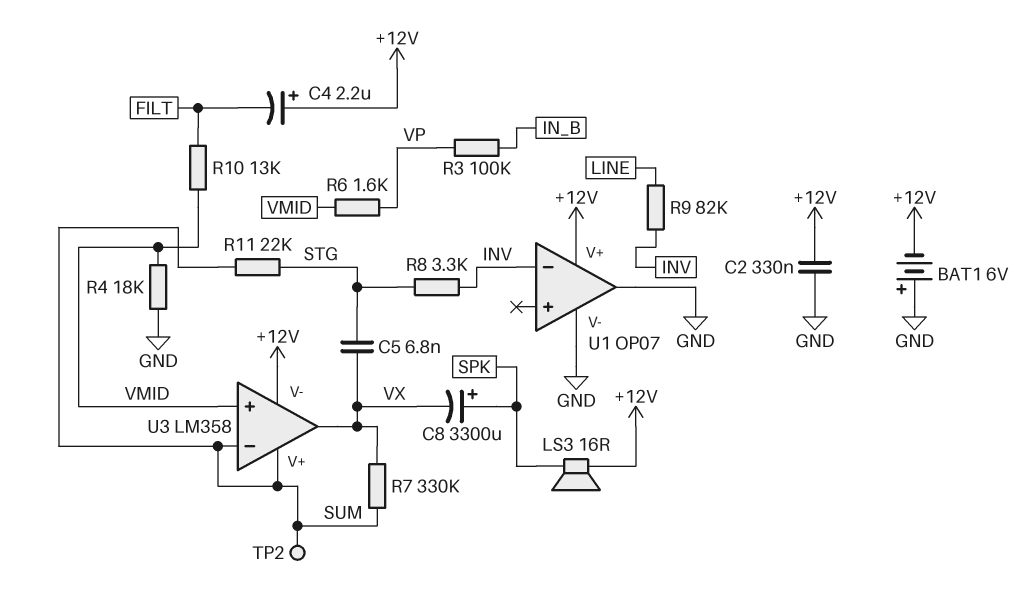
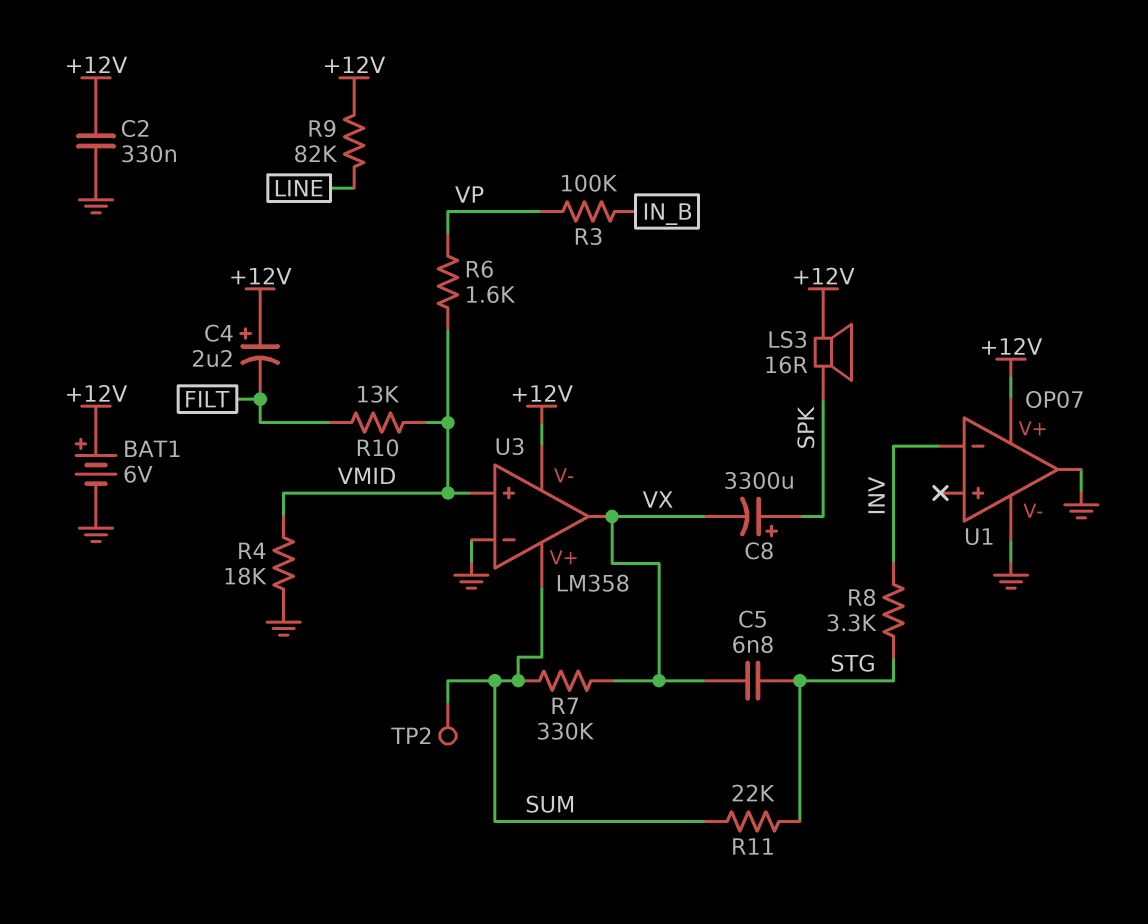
BAT1: 6V (plus GND, minus +12V) -> 6V (plus +12V, minus GND)
R9: 82k (INV, LINE) -> 82k (+12V, LINE)
U3 pin in-: SUM -> GND

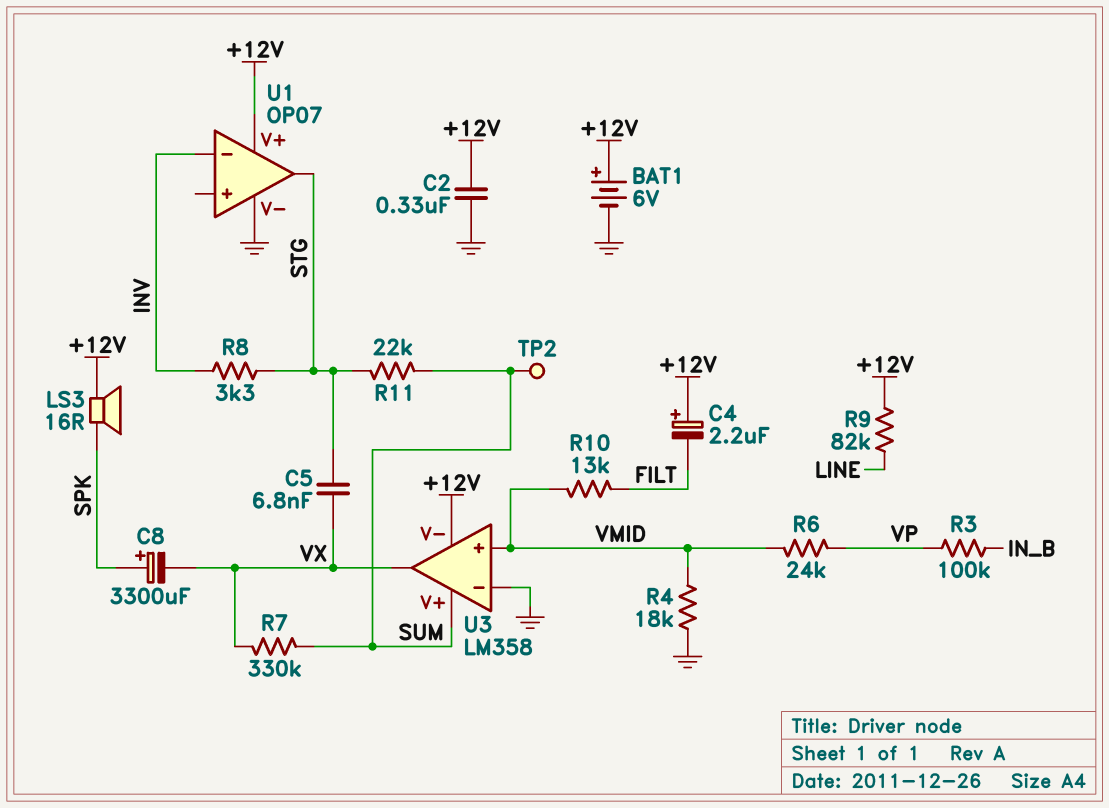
R6: 1.6k (VMID, VP) -> 24k (VMID, VP)
U1 pin out: GND -> STG

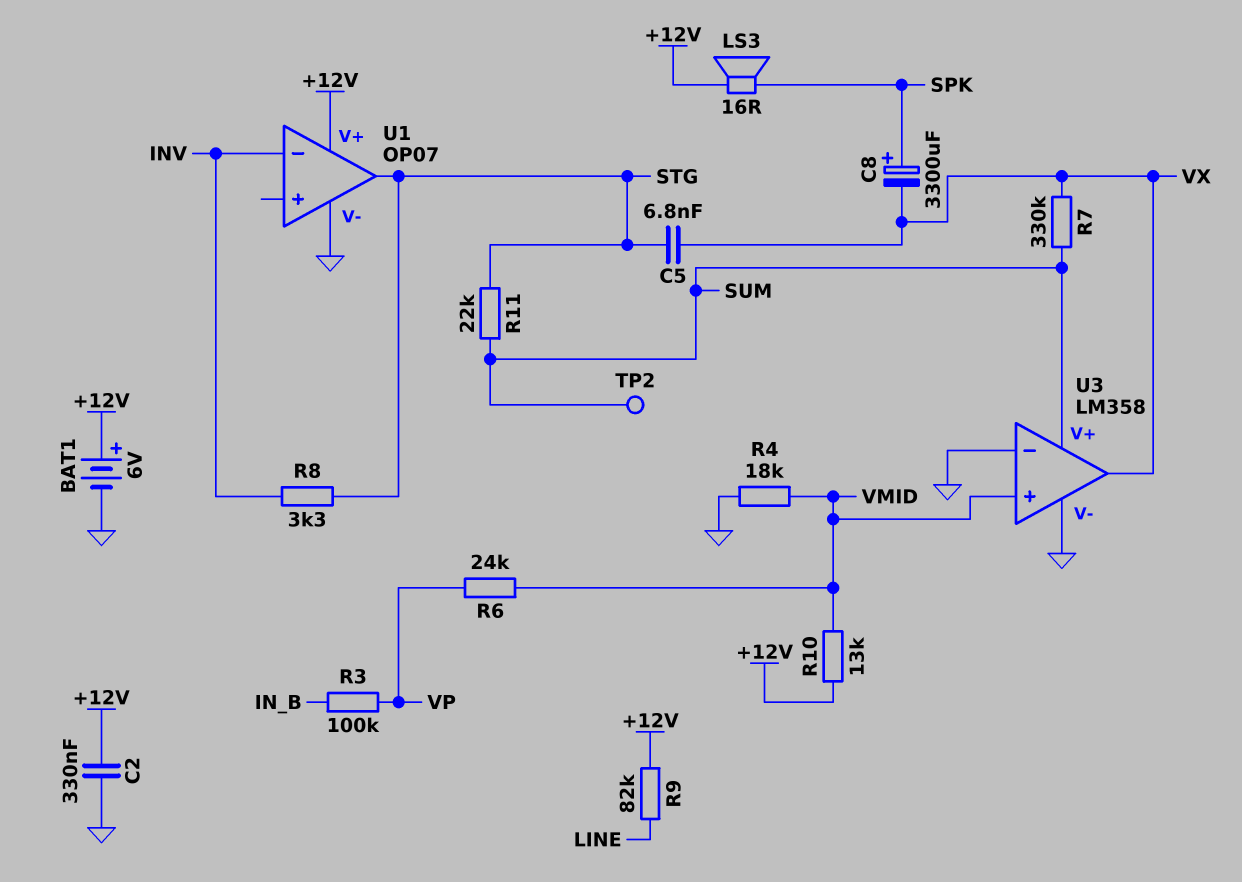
C4: 2.2uF (plus +12V, minus FILT) -> none
R10: 13k (FILT, VMID) -> 13k (+12V, VMID)
U3 pin V-: +12V -> GND

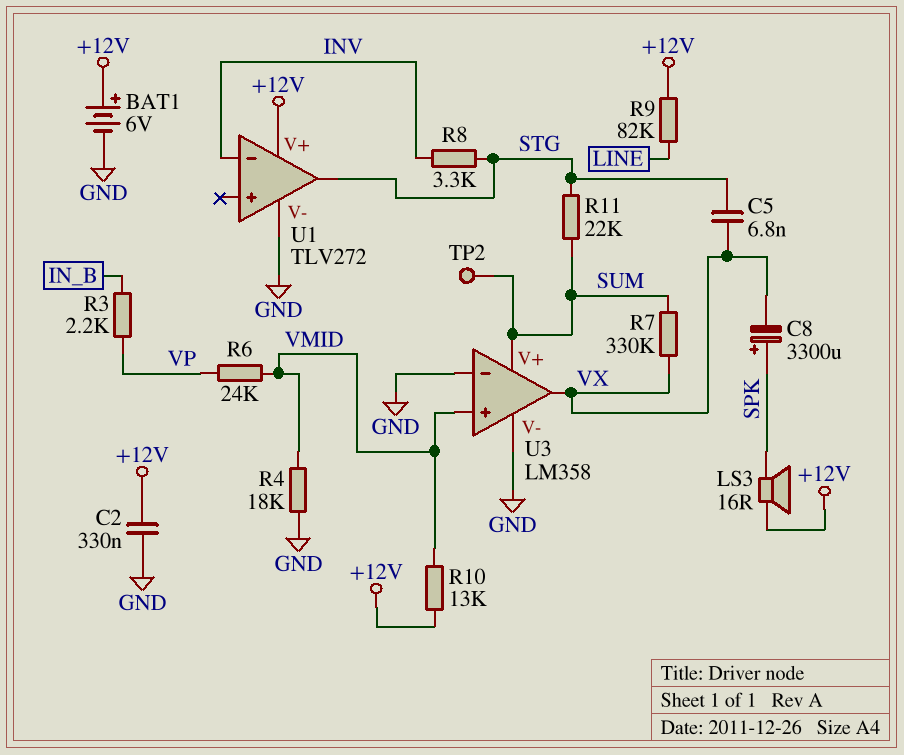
R3: 100k (IN_B, VP) -> 2.2k (IN_B, VP)
U1: OP07 -> TLV272

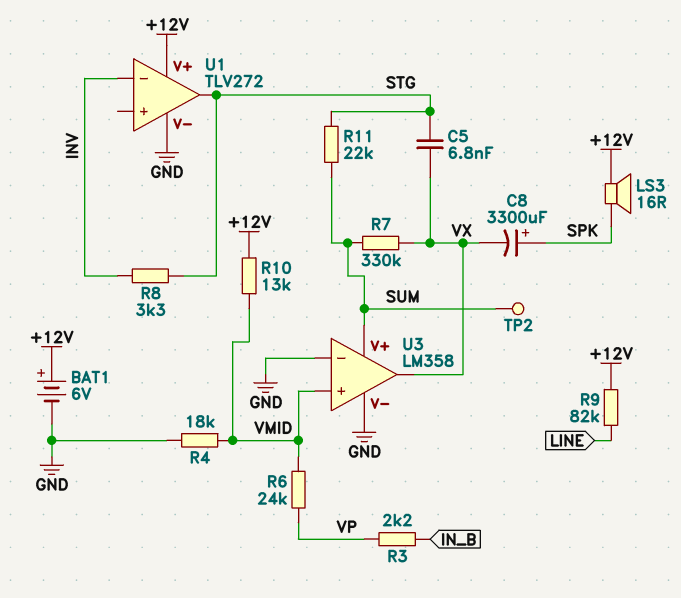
C2: 330nF (+12V, GND) -> none

